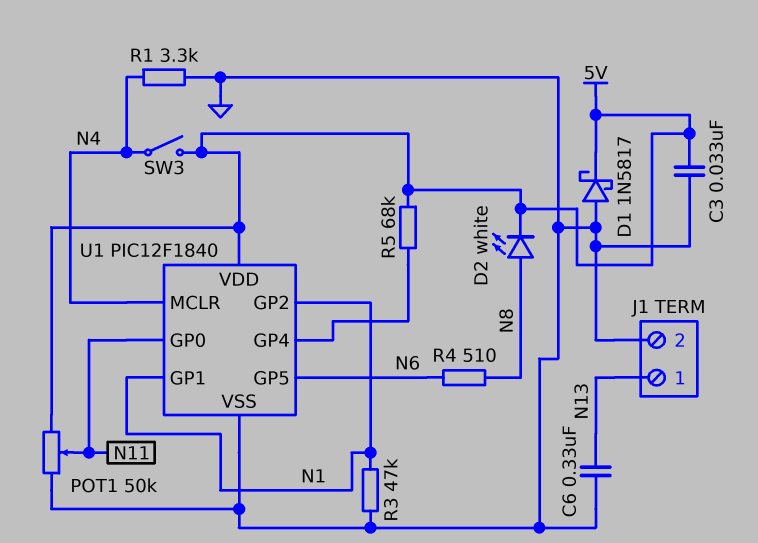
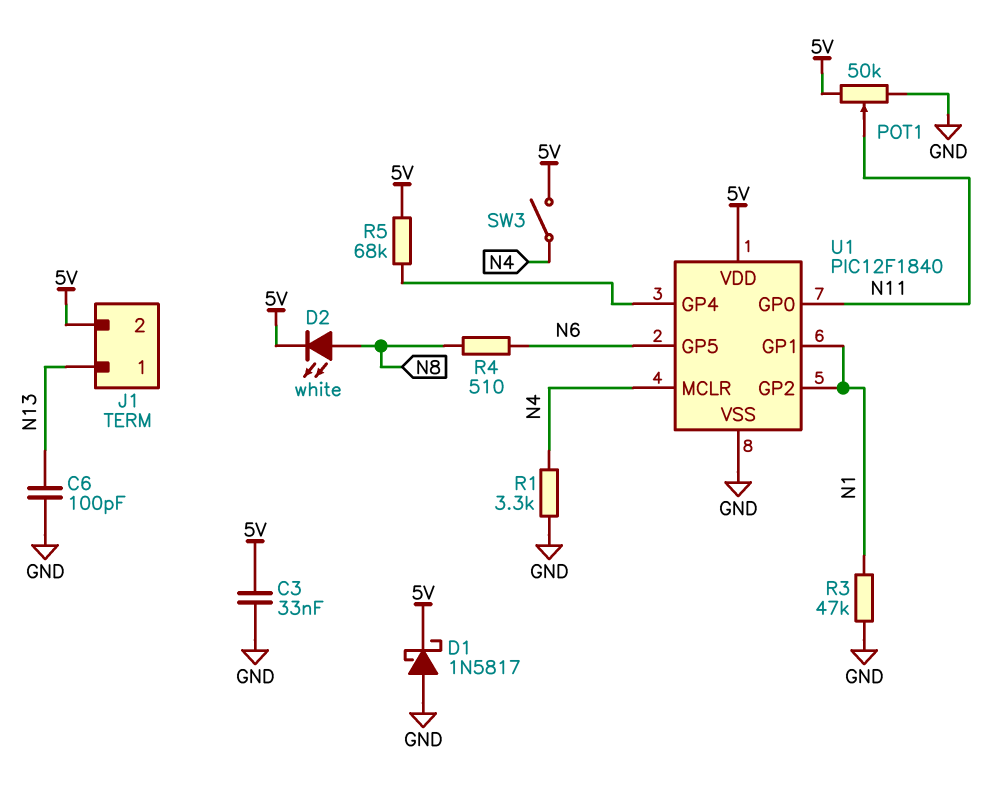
C6: 330nF (GND, N13) -> 100pF (GND, N13)
J1 pin 2: GND -> 5V

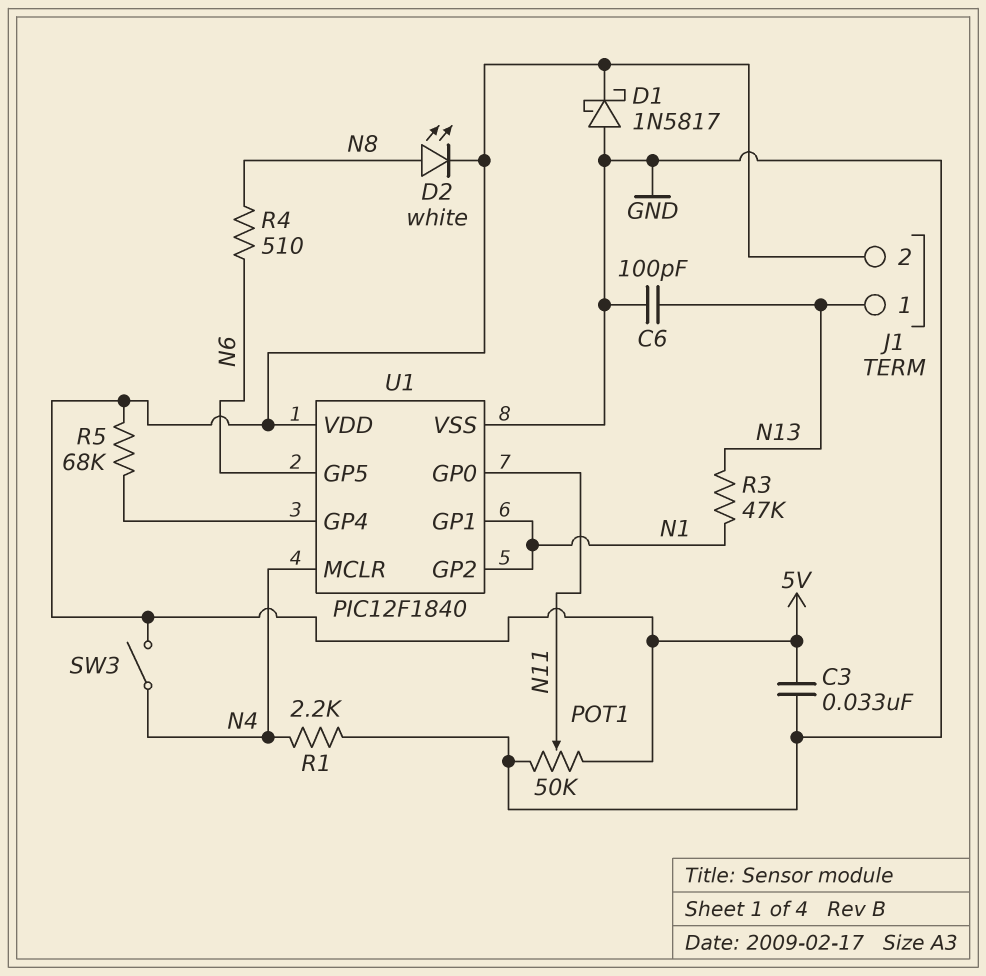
R1: 3.3k (GND, N4) -> 2.2k (GND, N4)
R3: 47k (GND, N1) -> 47k (N1, N13)

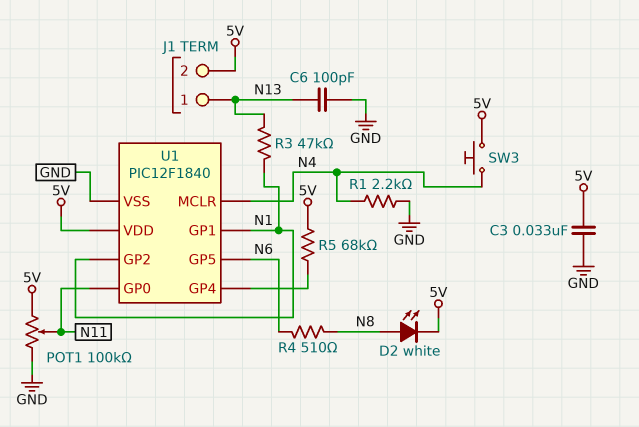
D1: schottky 1N5817 (A GND, K 5V) -> none
POT1: 50k (5V, GND, wiper N11) -> 100k (5V, GND, wiper N11)
SW3: switch (5V, N4) -> button (5V, N4)

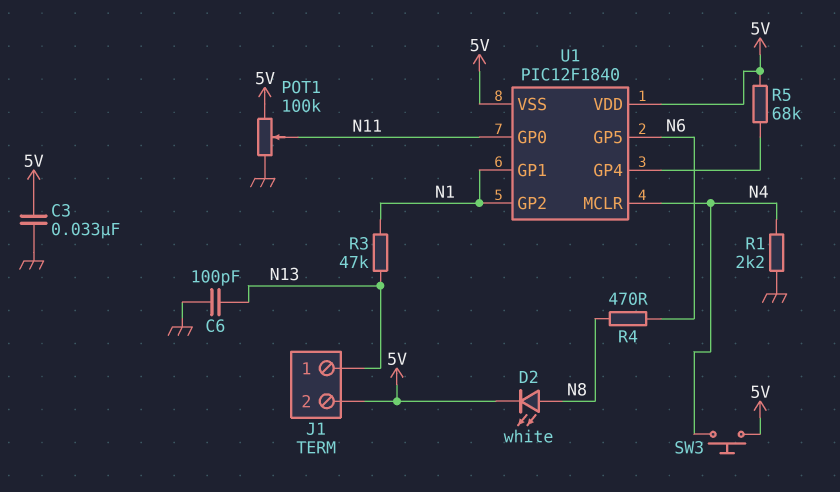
R4: 510 (N6, N8) -> 470 (N6, N8)
U1 pin VSS: GND -> 5V

